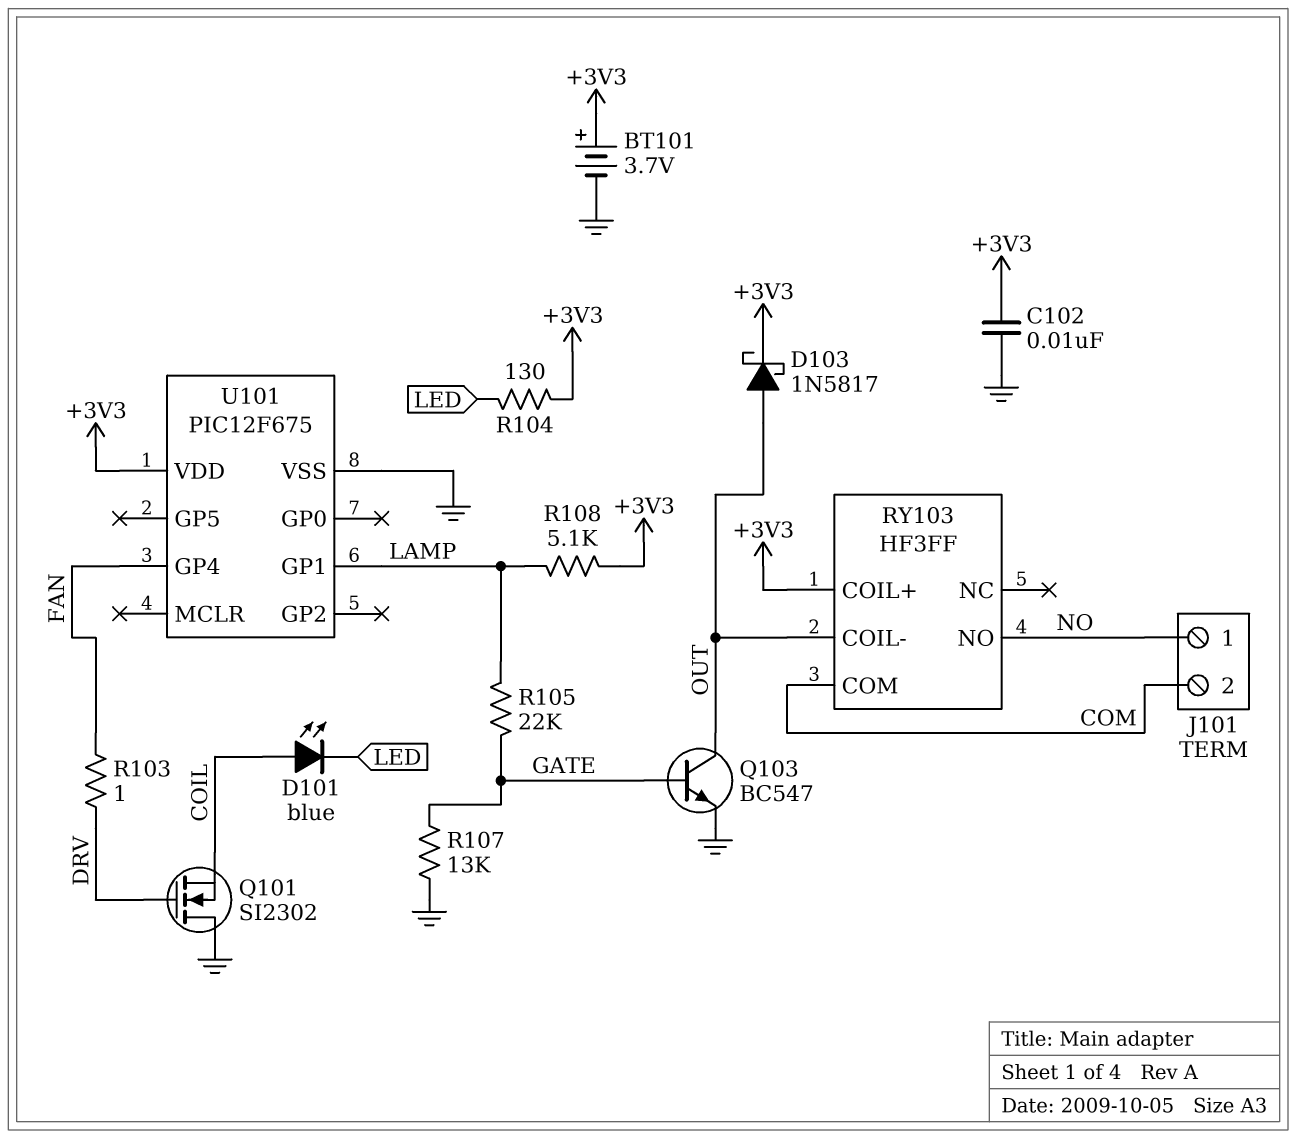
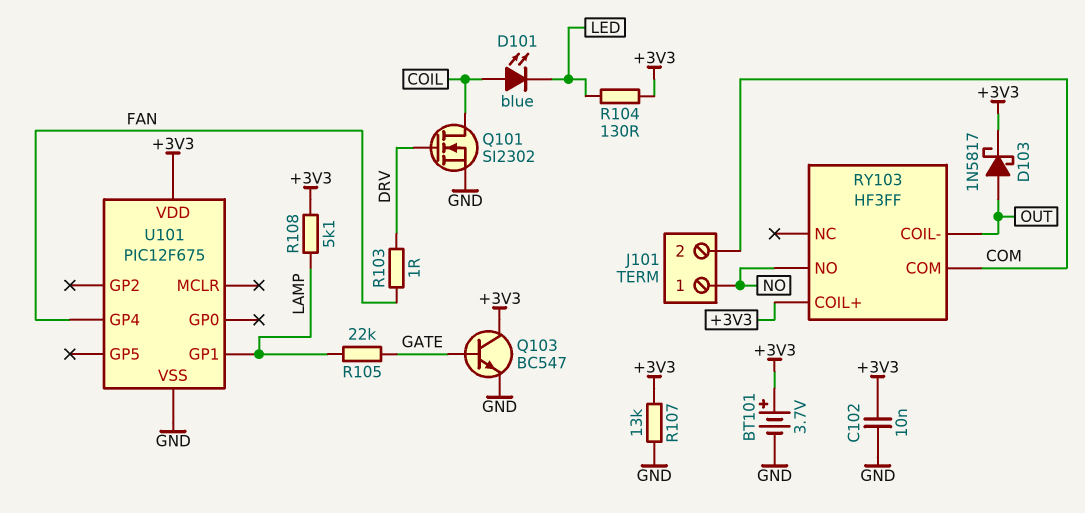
Q101: NMOS SI2302 (G DRV, D GND, S COIL) -> NMOS SI2302 (G DRV, D COIL, S GND)
Q103: NPN BC547 (B GATE, C OUT, E GND) -> NPN BC547 (B GATE, C +3V3, E GND)
R107: 13k (GATE, GND) -> 13k (+3V3, GND)

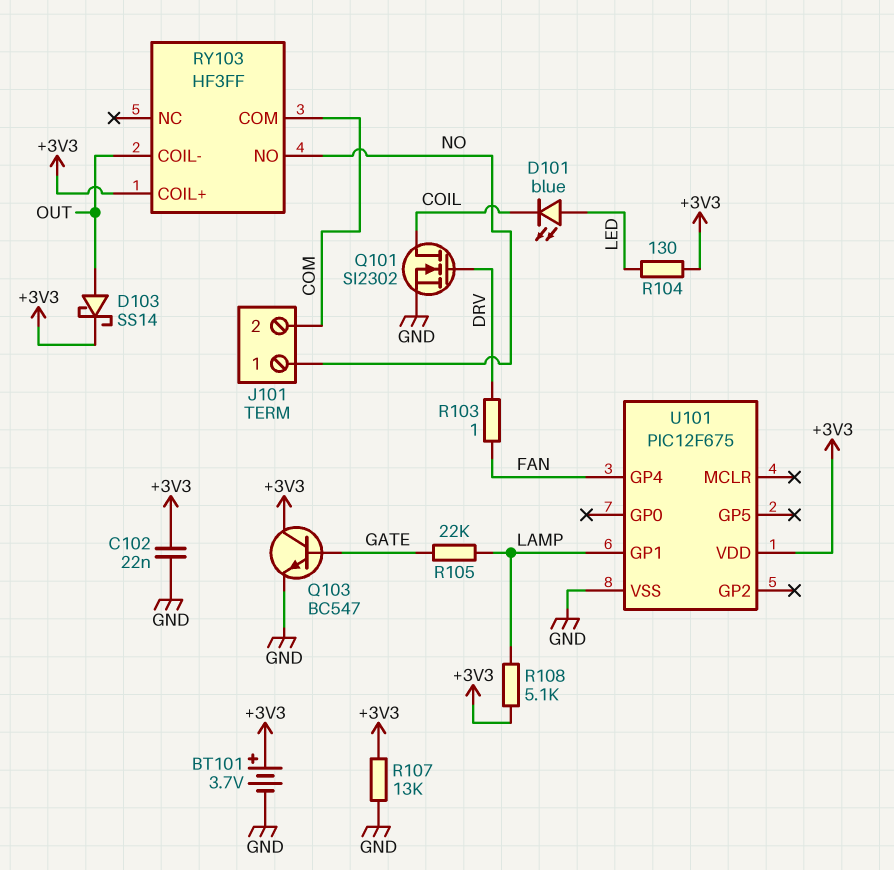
C102: 10nF (+3V3, GND) -> 22nF (+3V3, GND)
D101: LED blue (A COIL, K LED) -> LED blue (A LED, K COIL)
D103: schottky 1N5817 (A OUT, K +3V3) -> schottky SS14 (A OUT, K +3V3)

